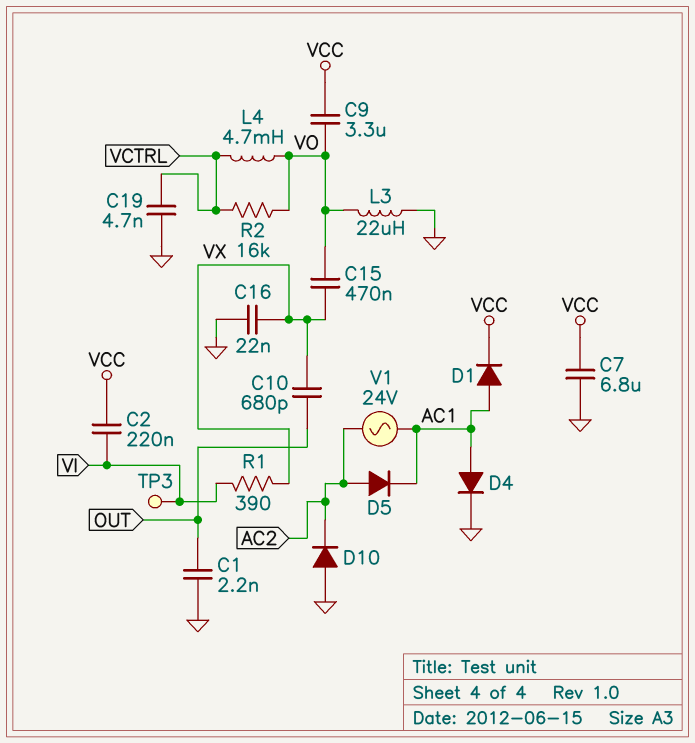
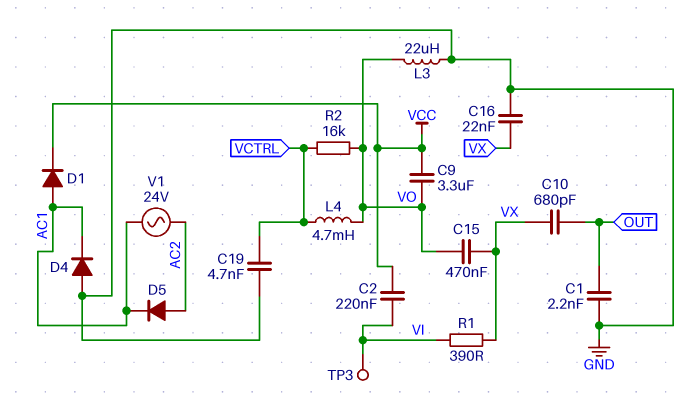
C7: 6.8uF (GND, VCC) -> none
D4: diode (A AC1, K GND) -> diode (A GND, K AC1)
D10: diode (A GND, K AC2) -> none

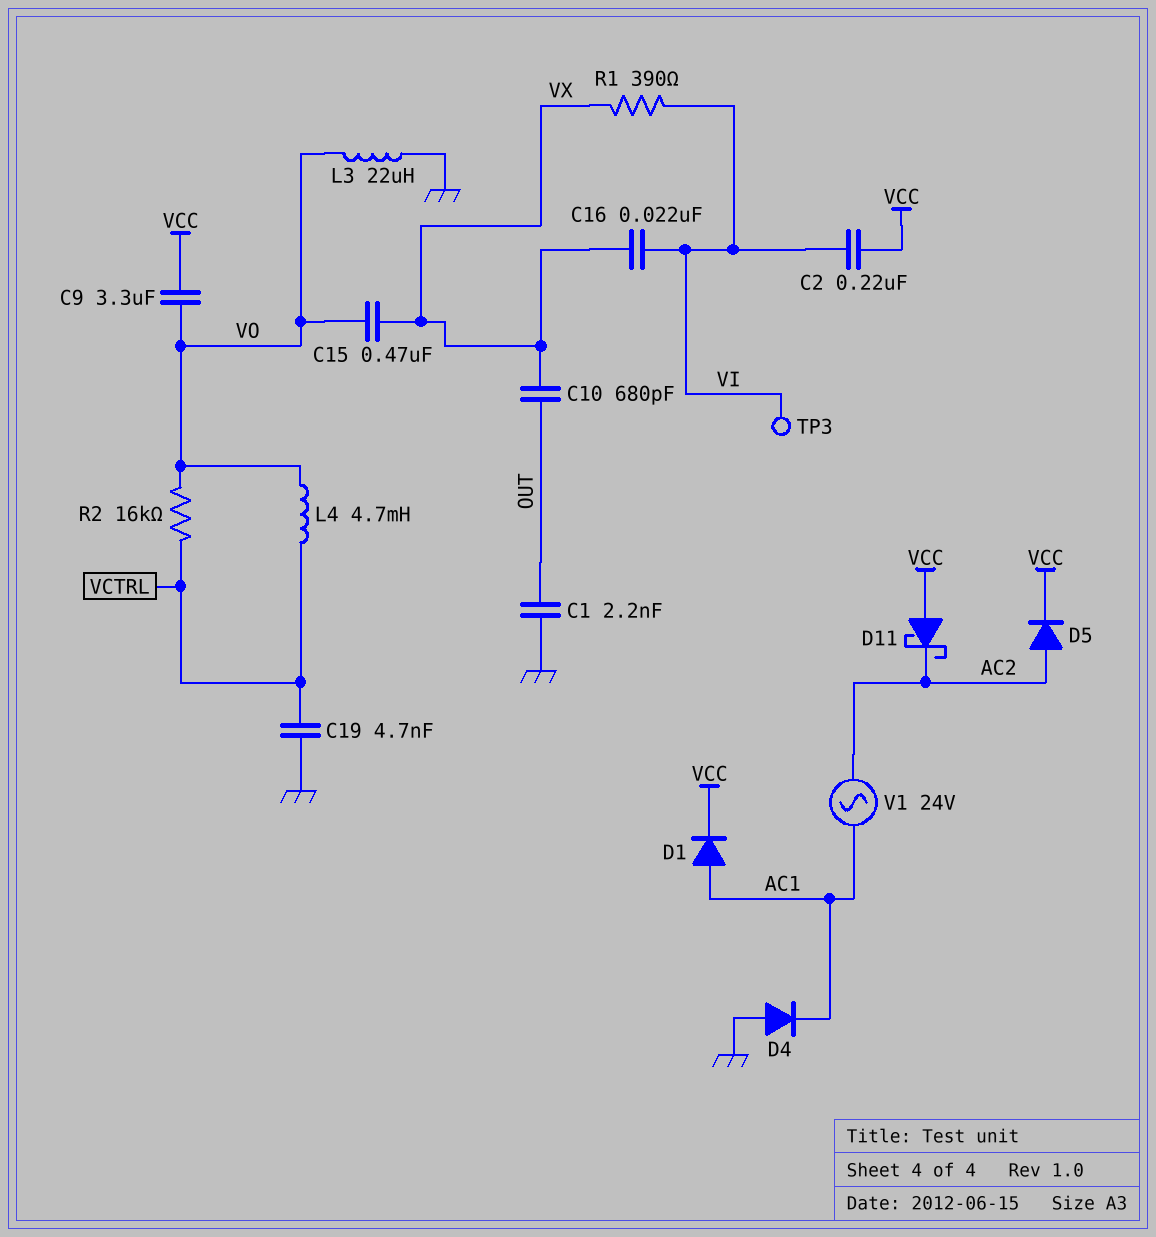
C16: 22nF (GND, VX) -> 22nF (VI, VX)
D5: diode (A AC2, K AC1) -> diode (A AC2, K VCC)
D11: none -> schottky (A VCC, K AC2)

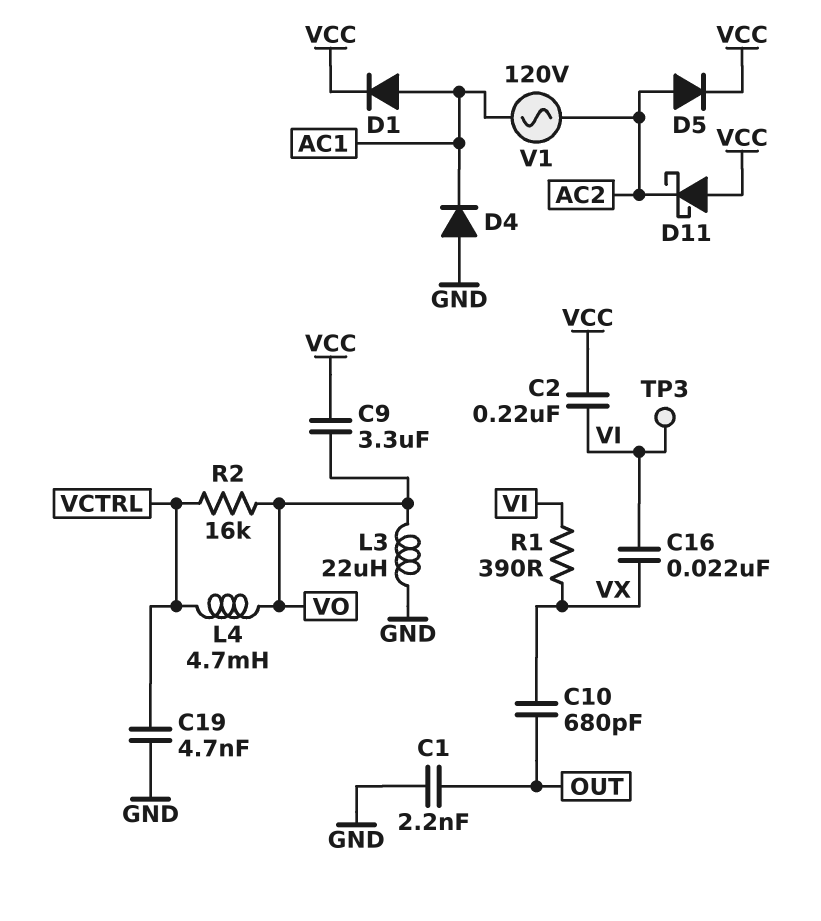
C15: 470nF (VO, VX) -> none
V1: AC 24V (AC1, AC2) -> AC 120V (AC1, AC2)

